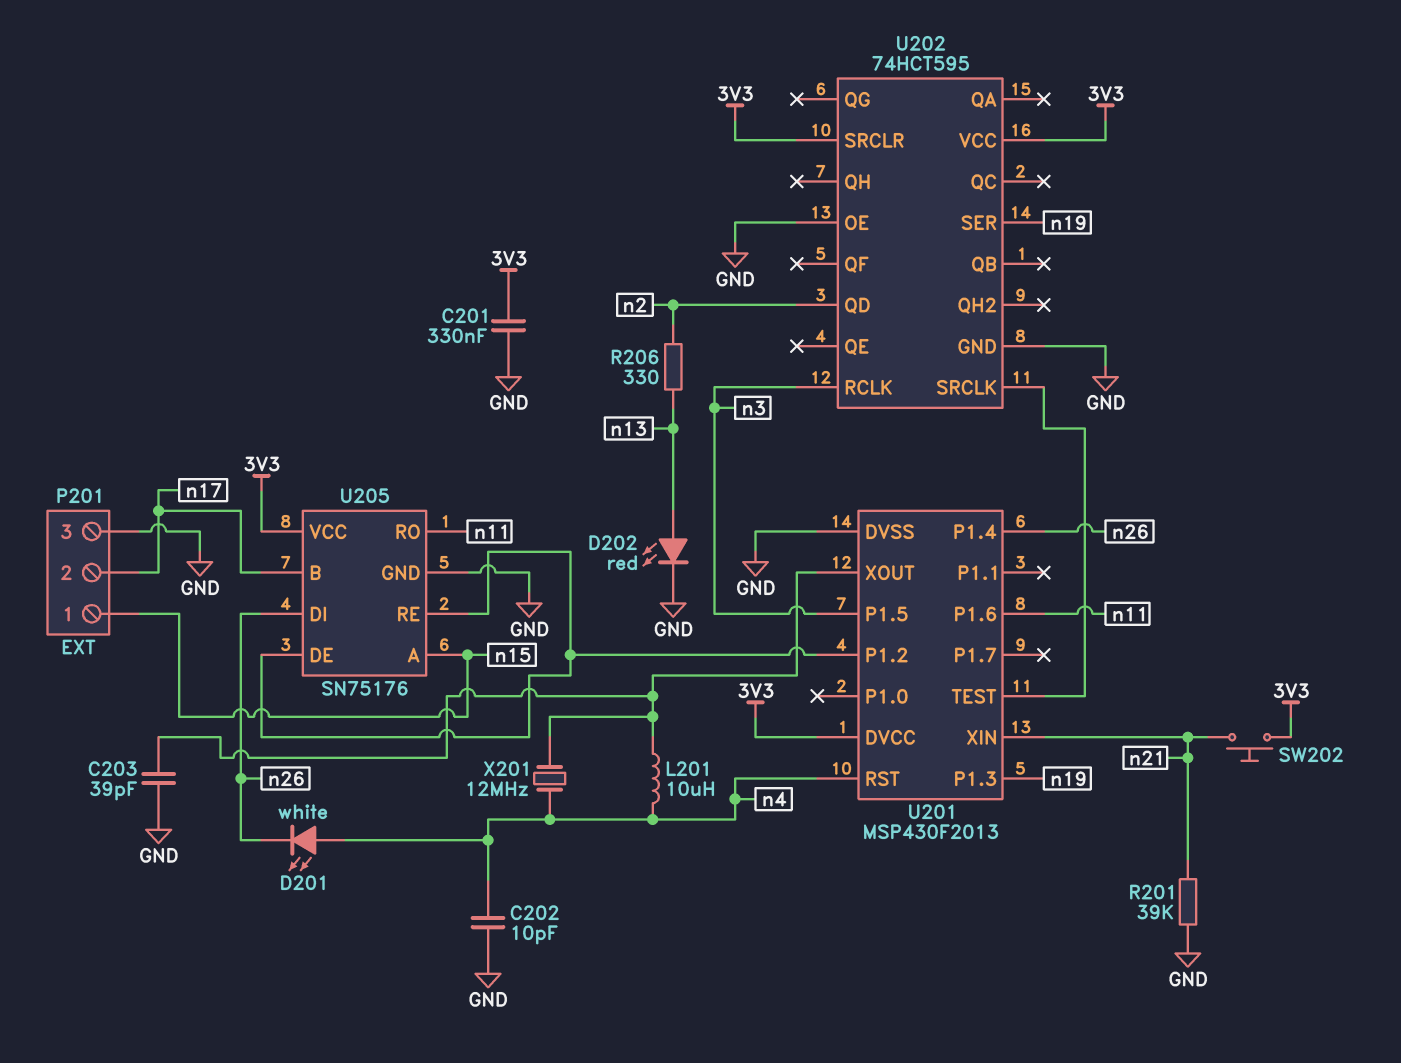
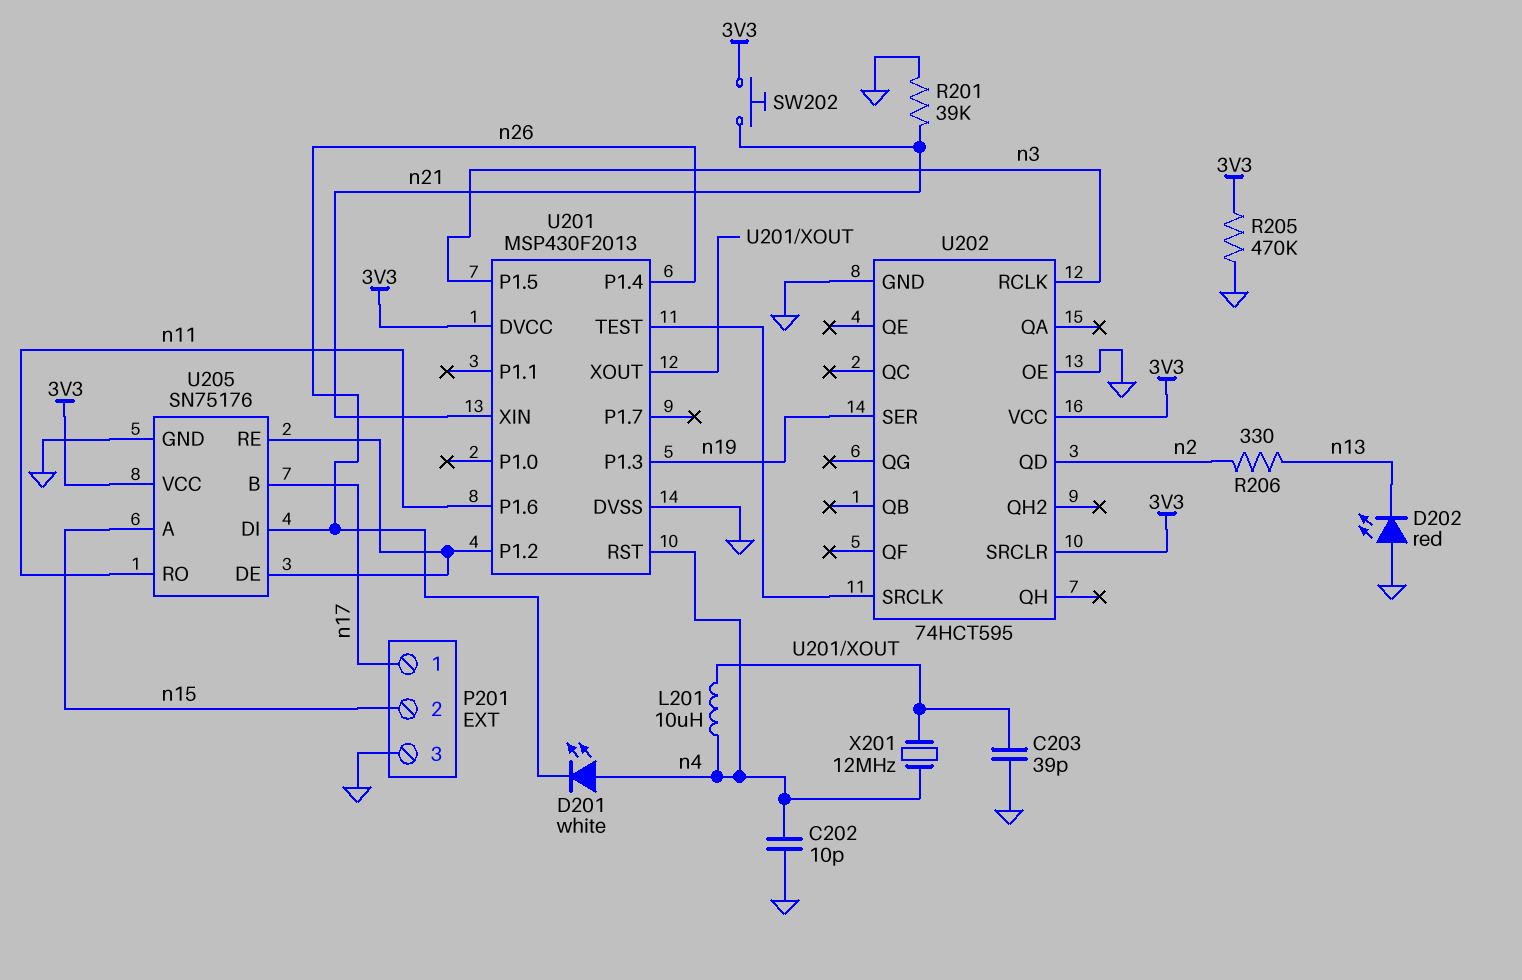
C201: 330nF (3V3, GND) -> none
D202: LED red (A n13, K GND) -> LED red (A GND, K n13)
P201 pin 1: n15 -> n17
P201 pin 2: n17 -> n15
R205: none -> 470k (3V3, GND)

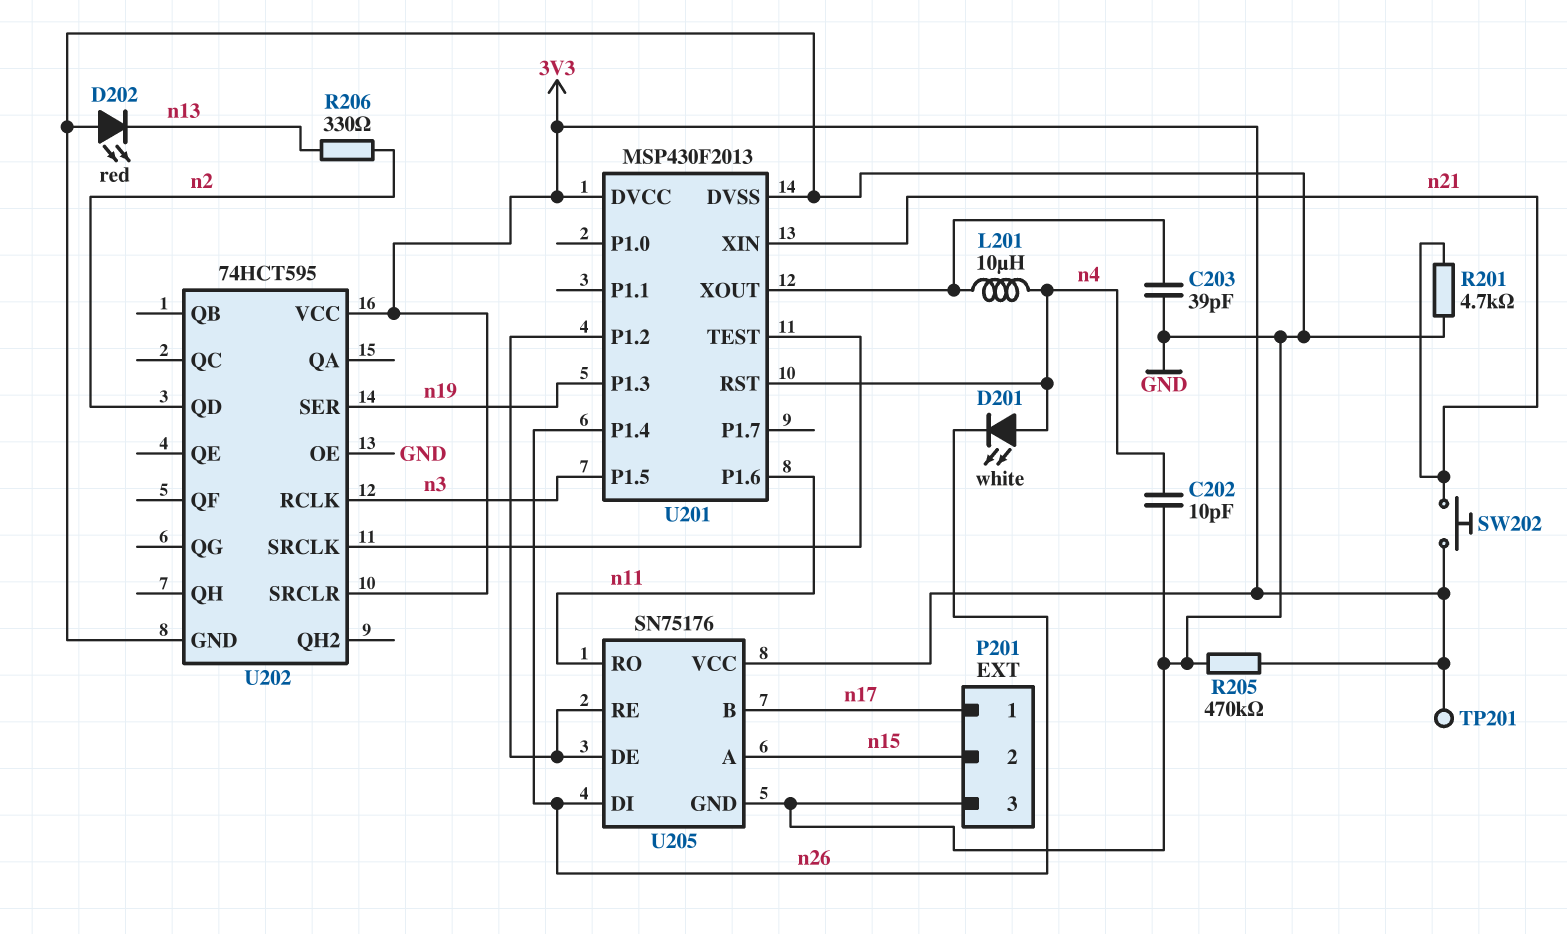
R201: 39k (GND, n21) -> 4.7k (GND, n21)
TP201: none -> test point (3V3)
X201: 12MHz (U201/XOUT, n4) -> none

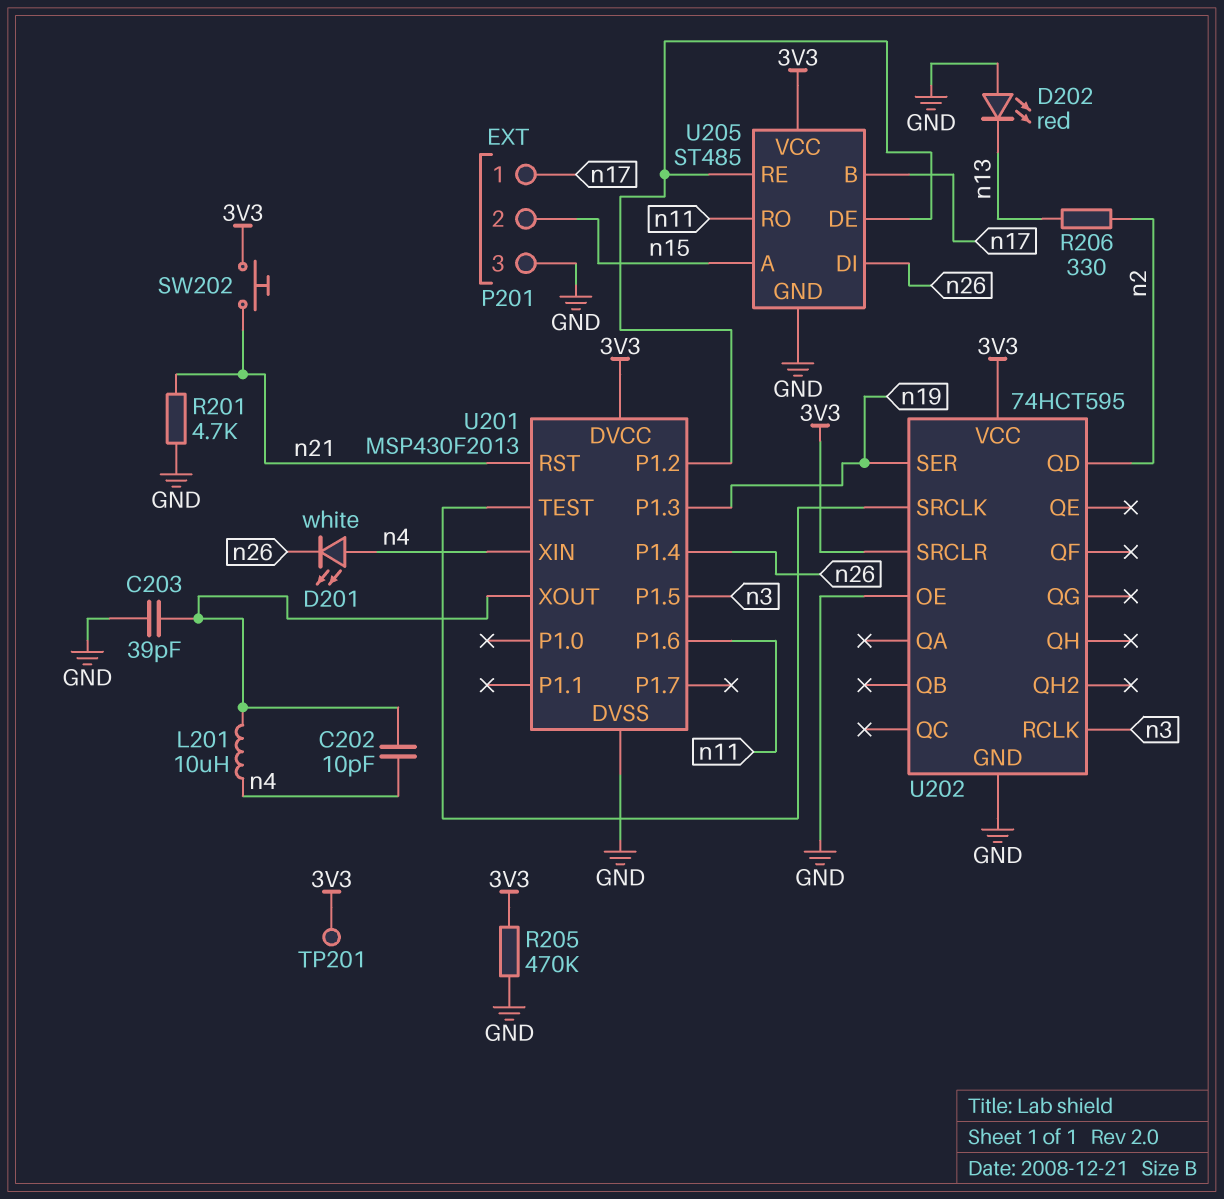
C202: 10pF (GND, n4) -> 10pF (U201/XOUT, n4)
U201 pin RST: n4 -> n21
U201 pin XIN: n21 -> n4
U205: SN75176 -> ST485

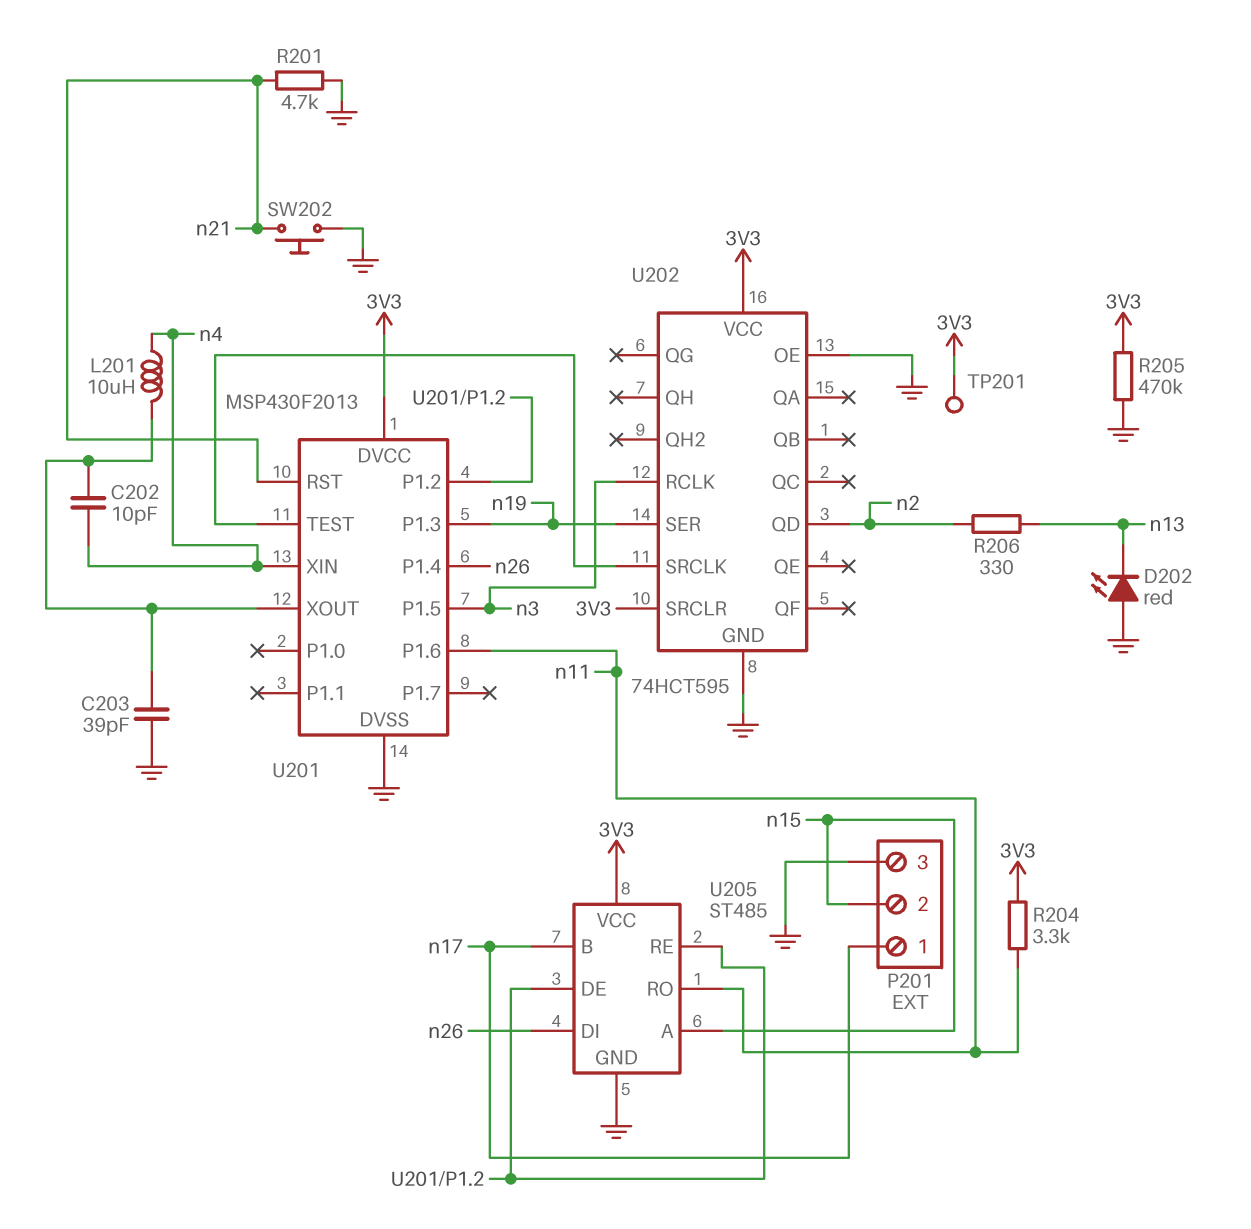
D201: LED white (A n4, K n26) -> none
R204: none -> 3.3k (3V3, n11)
SW202: button (3V3, n21) -> button (GND, n21)

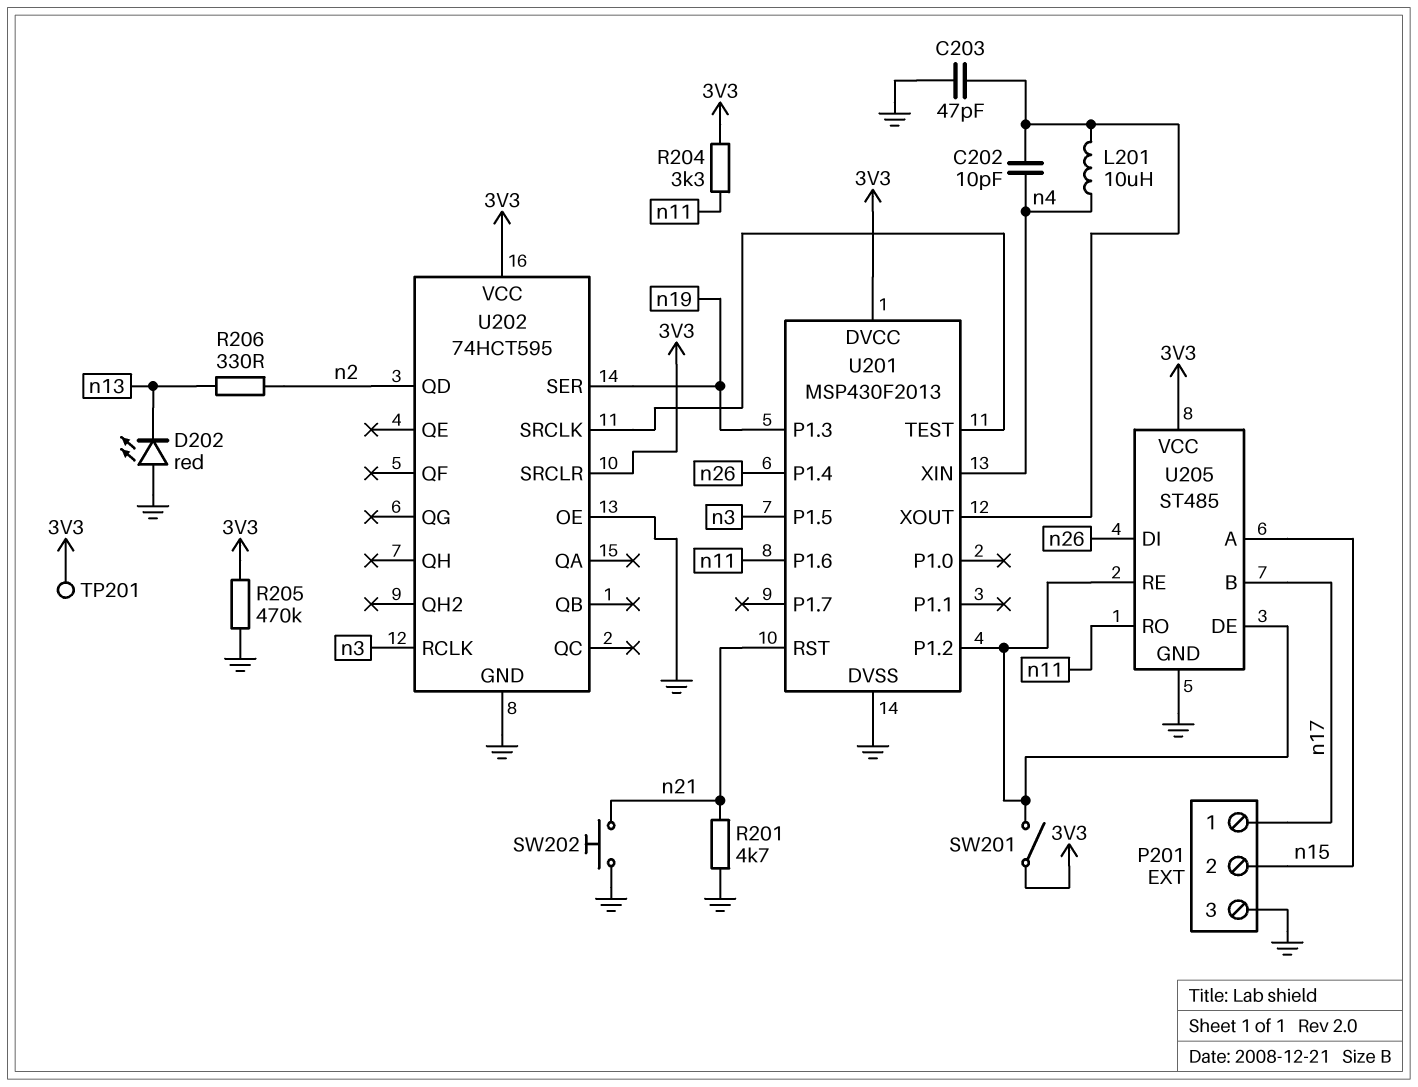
C203: 39pF (GND, U201/XOUT) -> 47pF (GND, U201/XOUT)
SW201: none -> switch (3V3, U201/P1.2)

